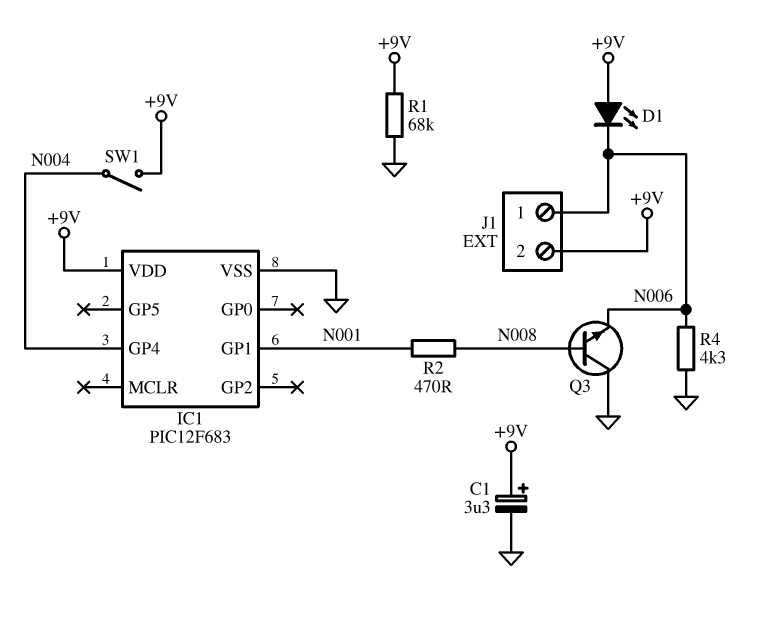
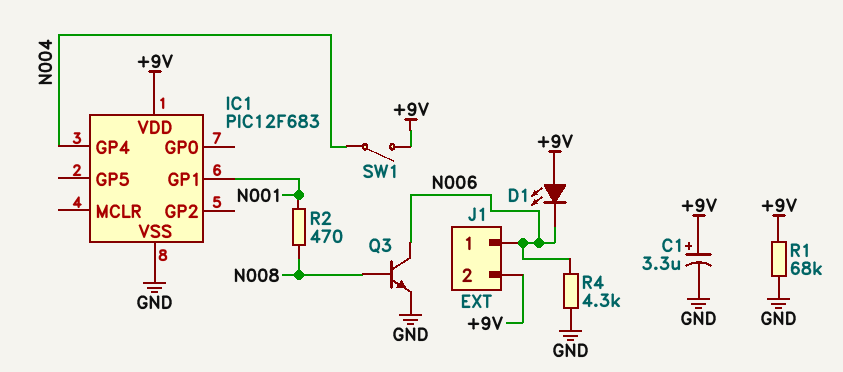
Q3: NPN (B N008, C GND, E N006) -> NPN (B N008, C N006, E GND)

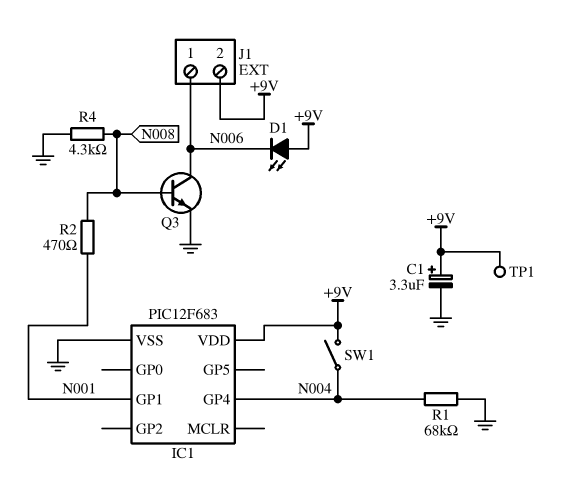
R1: 68k (+9V, GND) -> 68k (GND, N004)
R4: 4.3k (GND, N006) -> 4.3k (GND, N008)
TP1: none -> test point (+9V)

